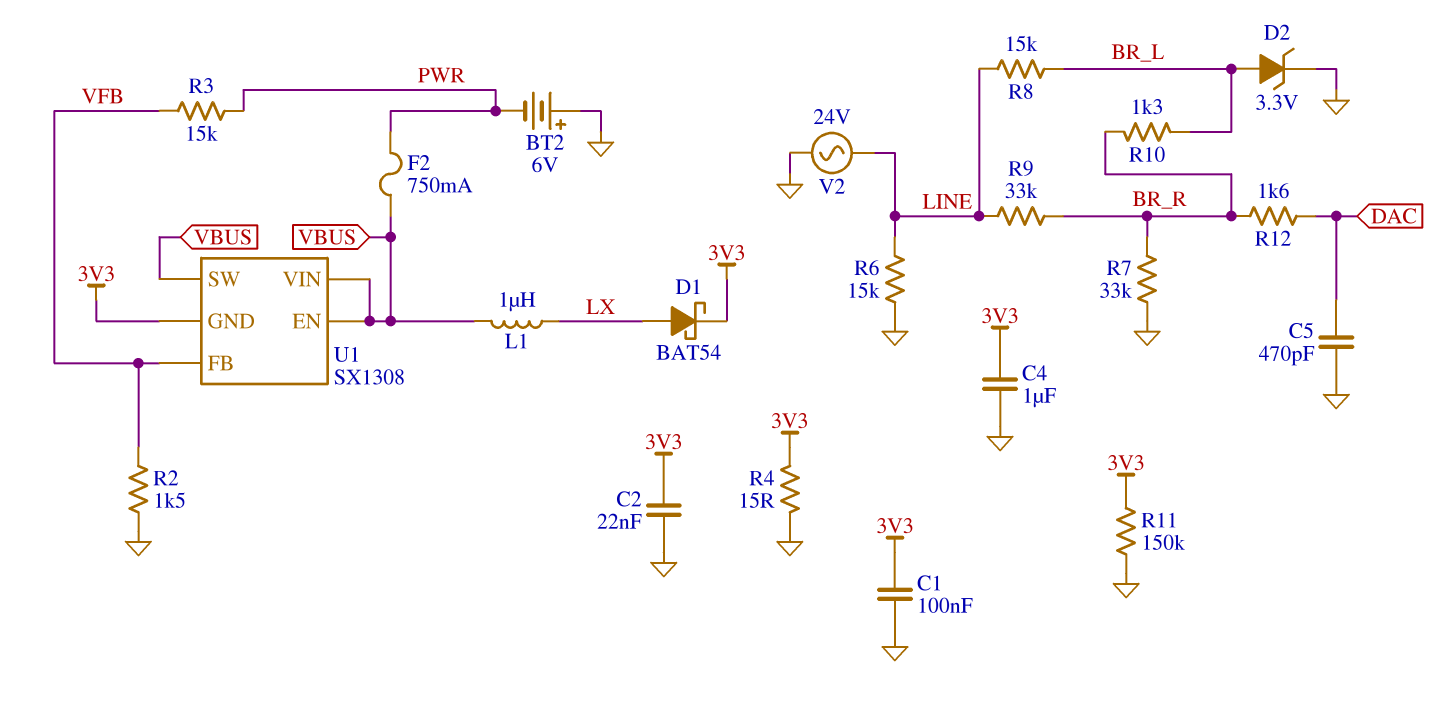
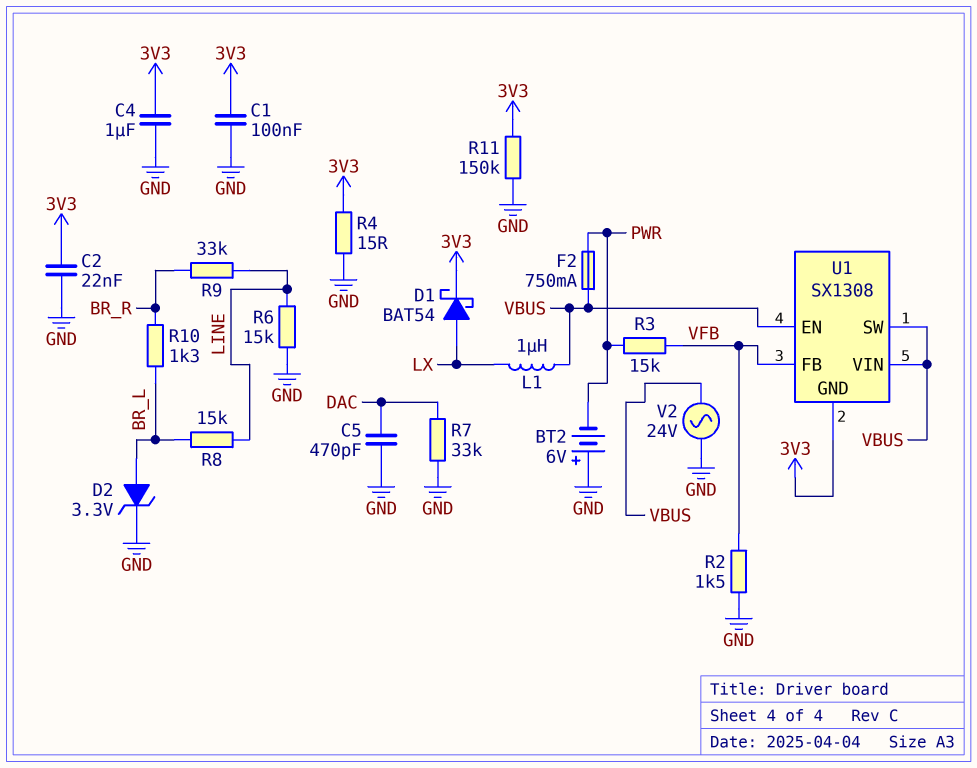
R7: 33k (BR_R, GND) -> 33k (DAC, GND)
R12: 1.6k (BR_R, DAC) -> none
V2: AC 24V (GND, LINE) -> AC 24V (GND, VBUS)

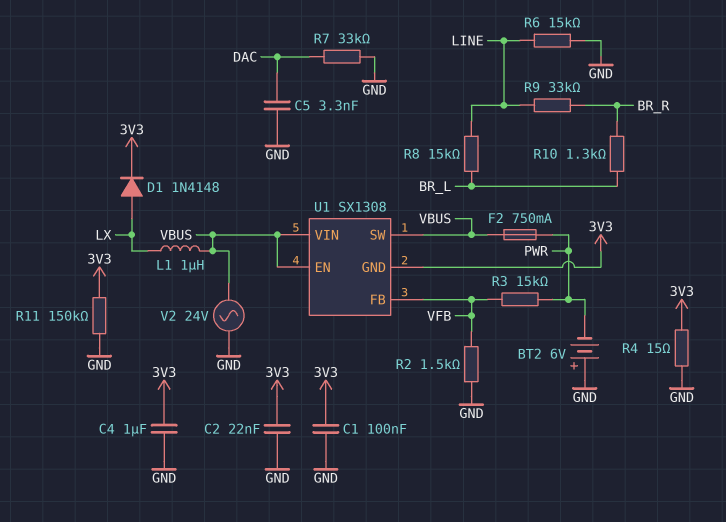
C5: 470pF (DAC, GND) -> 3.3nF (DAC, GND)
D1: schottky BAT54 (A LX, K 3V3) -> diode 1N4148 (A LX, K 3V3)
D2: zener 3.3V (A BR_L, K GND) -> none

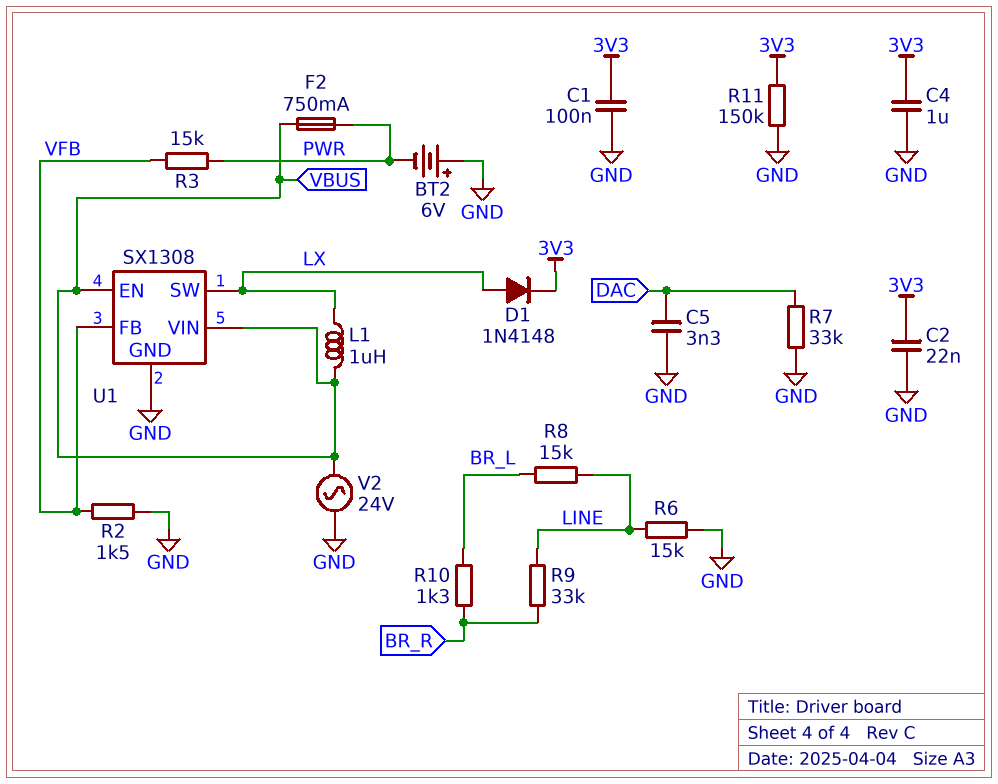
R4: 15 (3V3, GND) -> none
U1 pin GND: 3V3 -> GND
U1 pin SW: VBUS -> LX

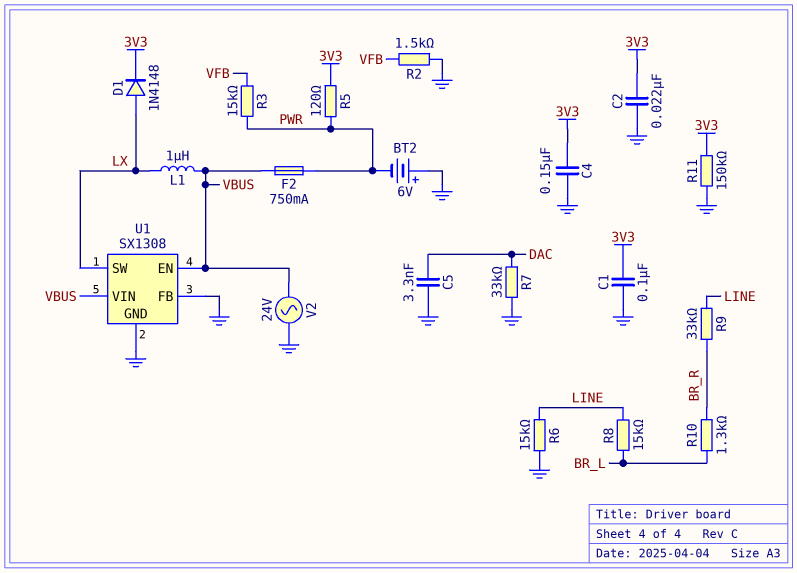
C4: 1uF (3V3, GND) -> 150nF (3V3, GND)
R5: none -> 120 (3V3, PWR)
U1 pin FB: VFB -> GND

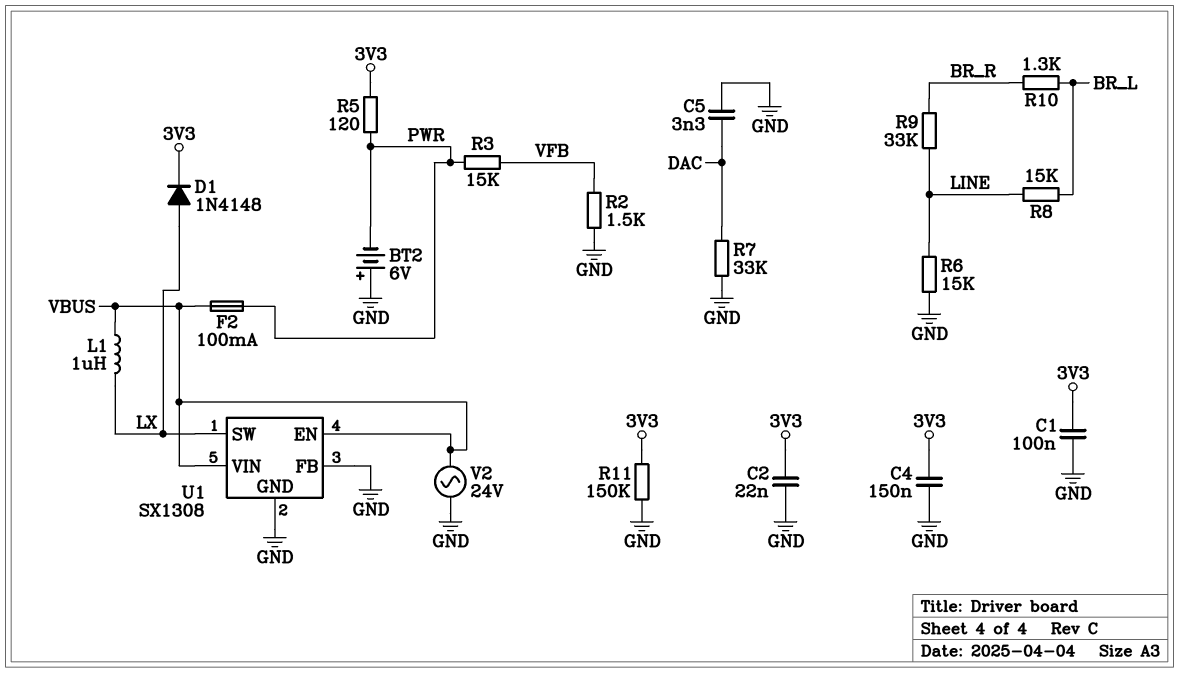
F2: 750mA (PWR, VBUS) -> 100mA (PWR, VBUS)

